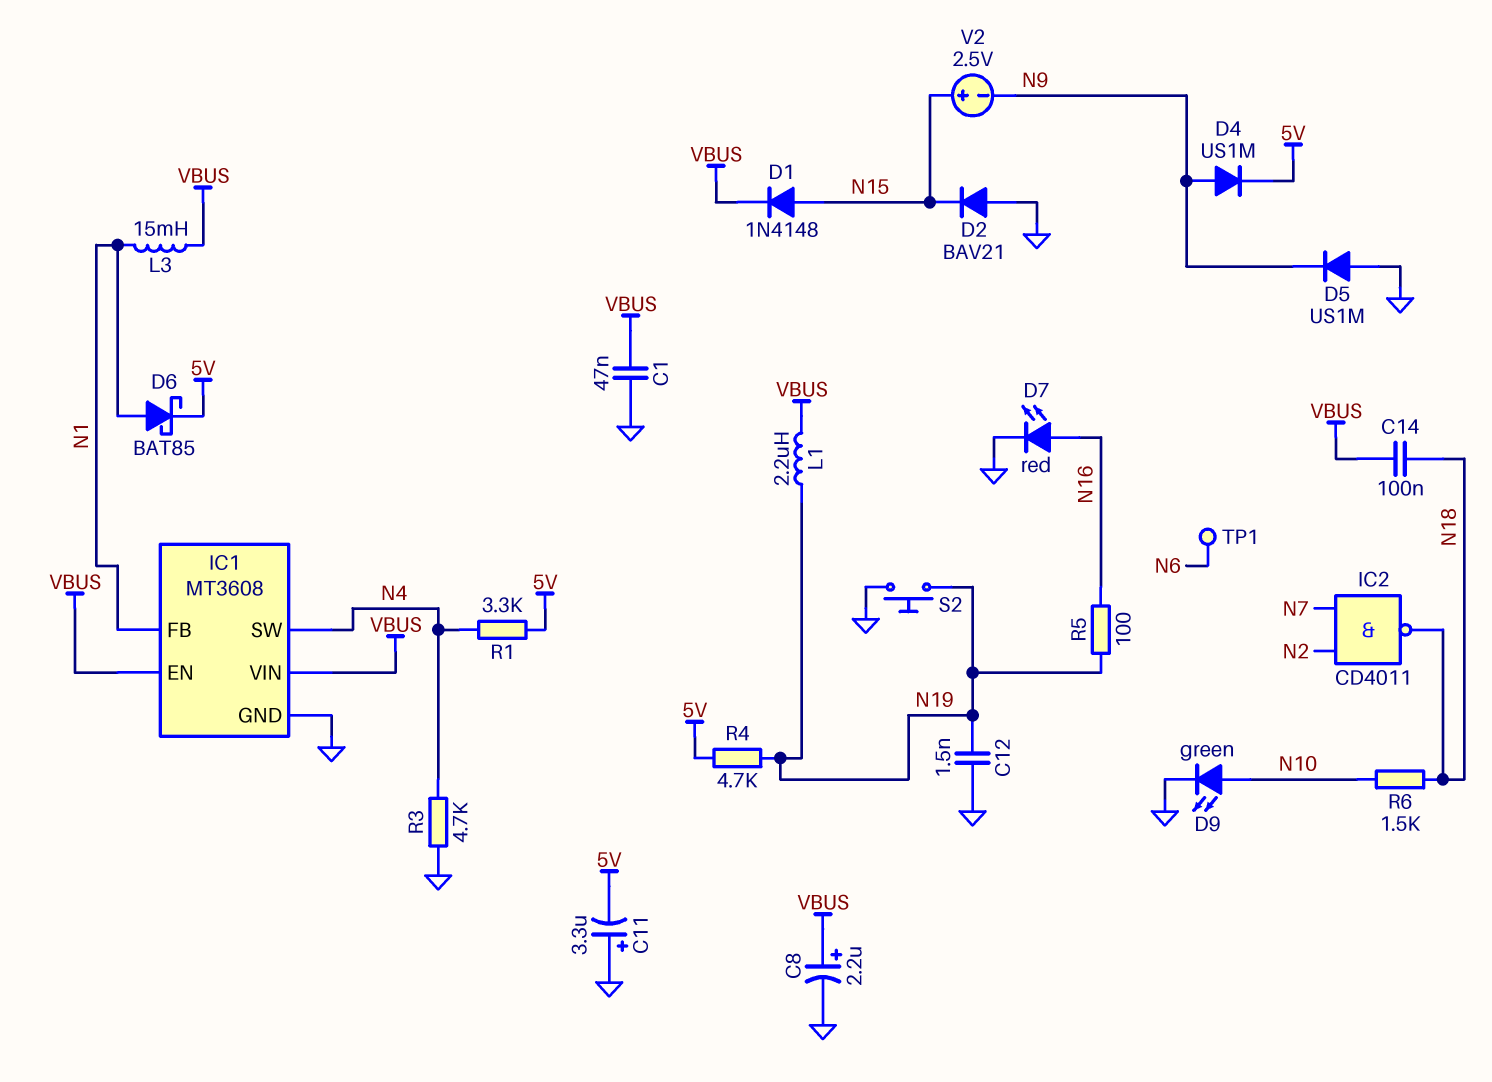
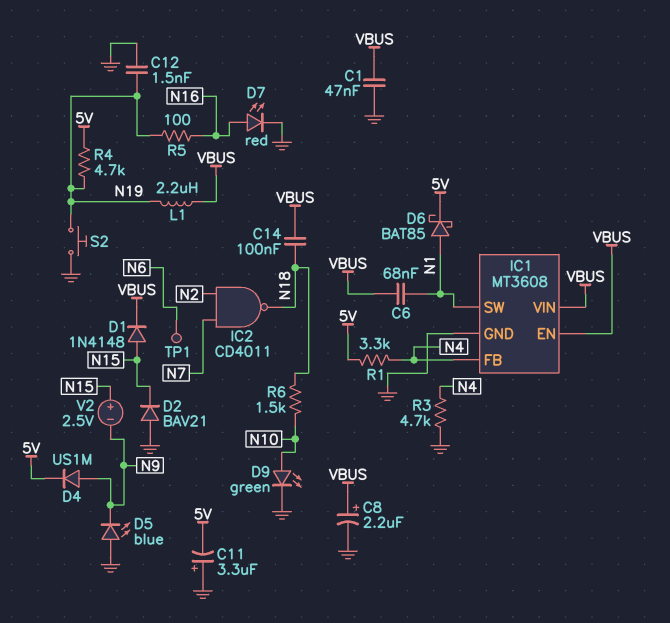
C6: none -> 68nF (N1, VBUS)
D5: diode US1M (A GND, K N9) -> LED blue (A GND, K N9)
IC1 pin FB: N1 -> N4
IC1 pin SW: N4 -> N1
L3: 15mH (N1, VBUS) -> none

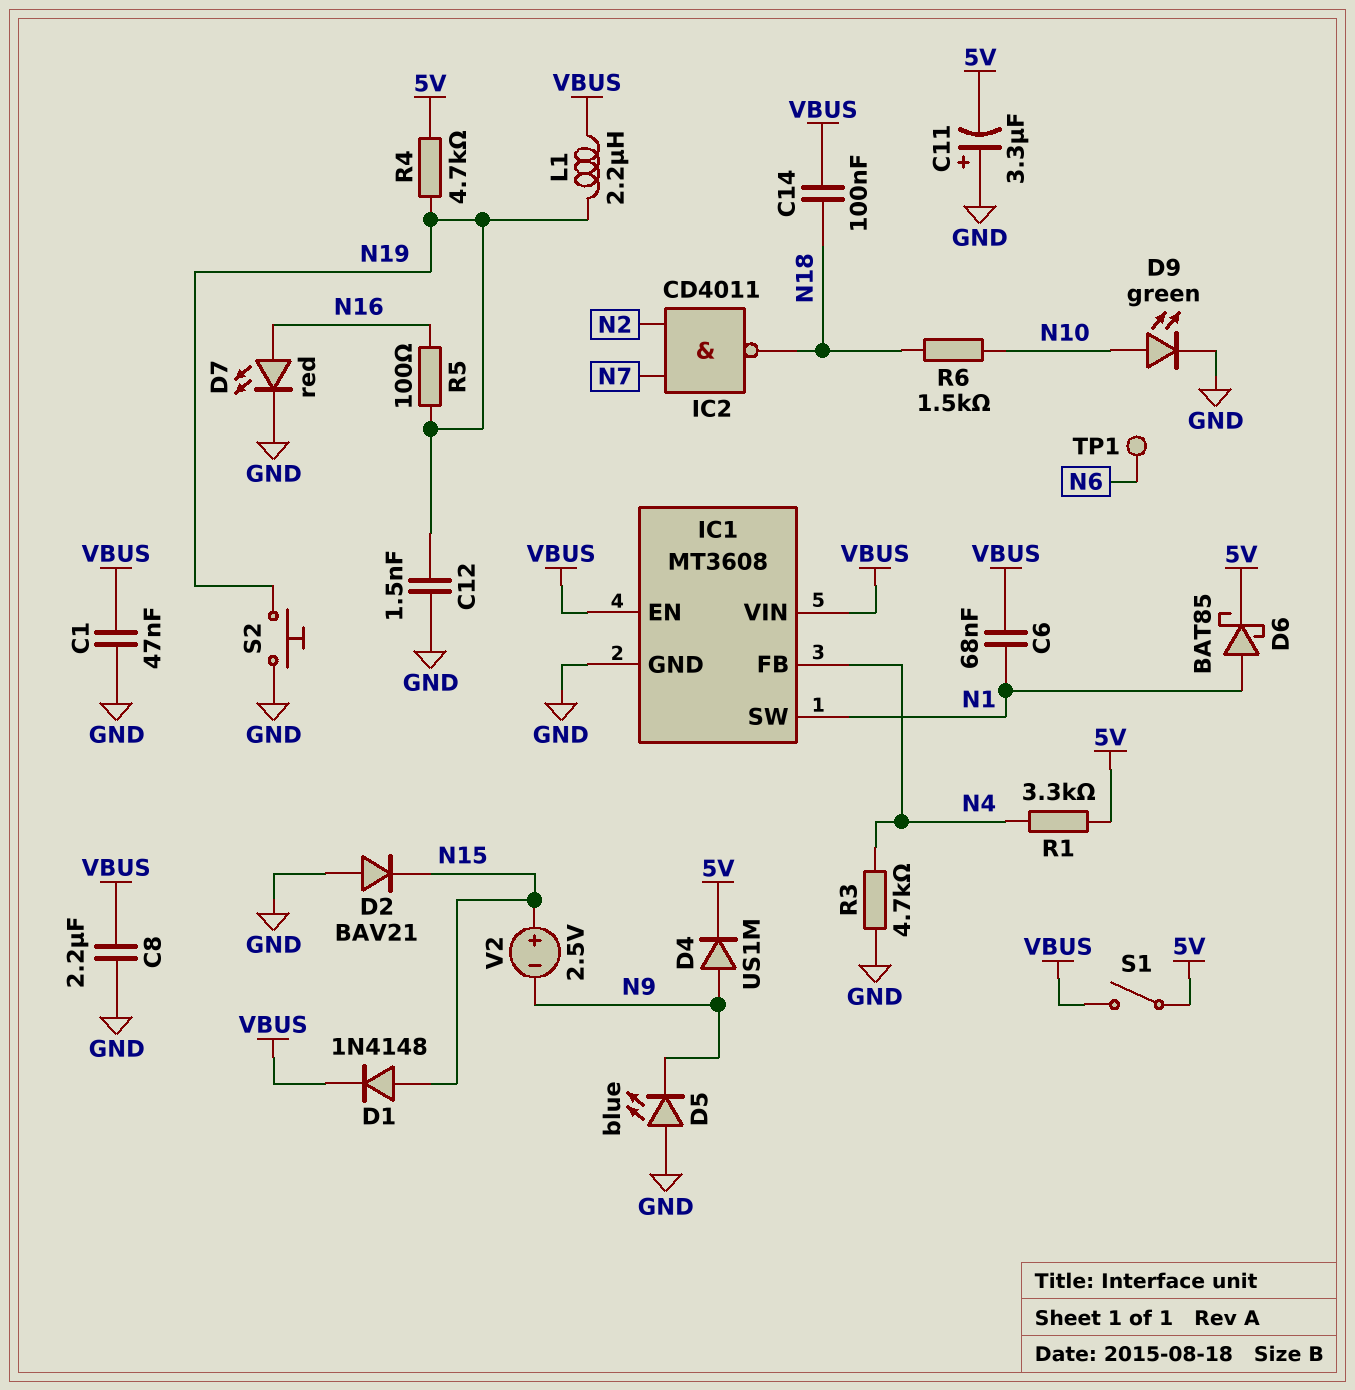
C8: 2.2uF (plus VBUS, minus GND) -> 2.2uF (GND, VBUS)
S1: none -> switch (5V, VBUS)

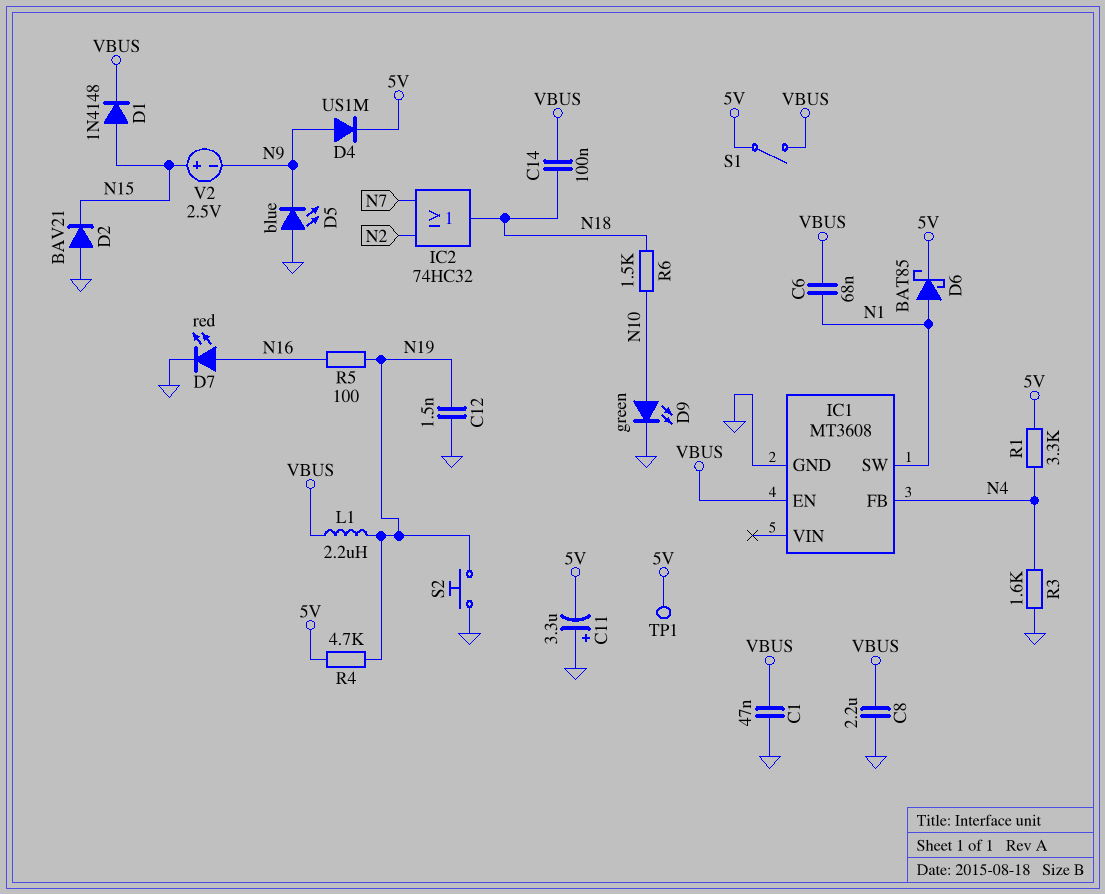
IC1 pin VIN: VBUS -> none
IC2: NAND CD4011 (in N2, in N7, out N18) -> OR 74HC32 (in N2, in N7, out N18)
R3: 4.7k (GND, N4) -> 1.6k (GND, N4)
TP1: test point (N6) -> test point (5V)

